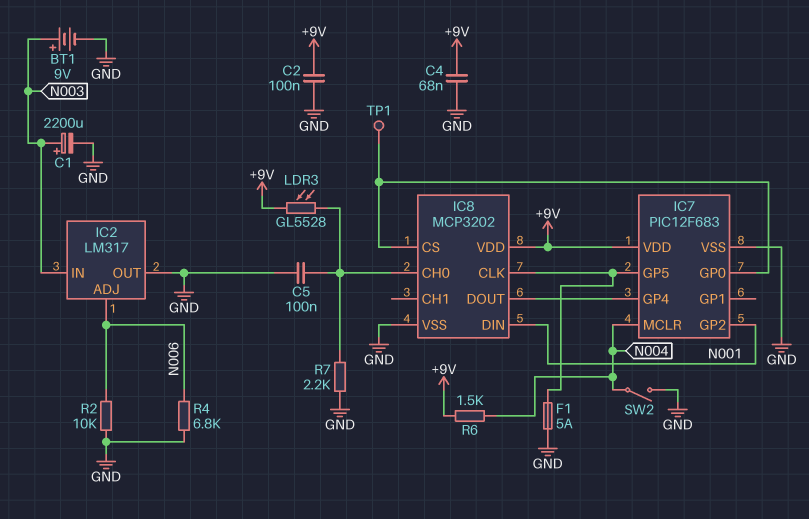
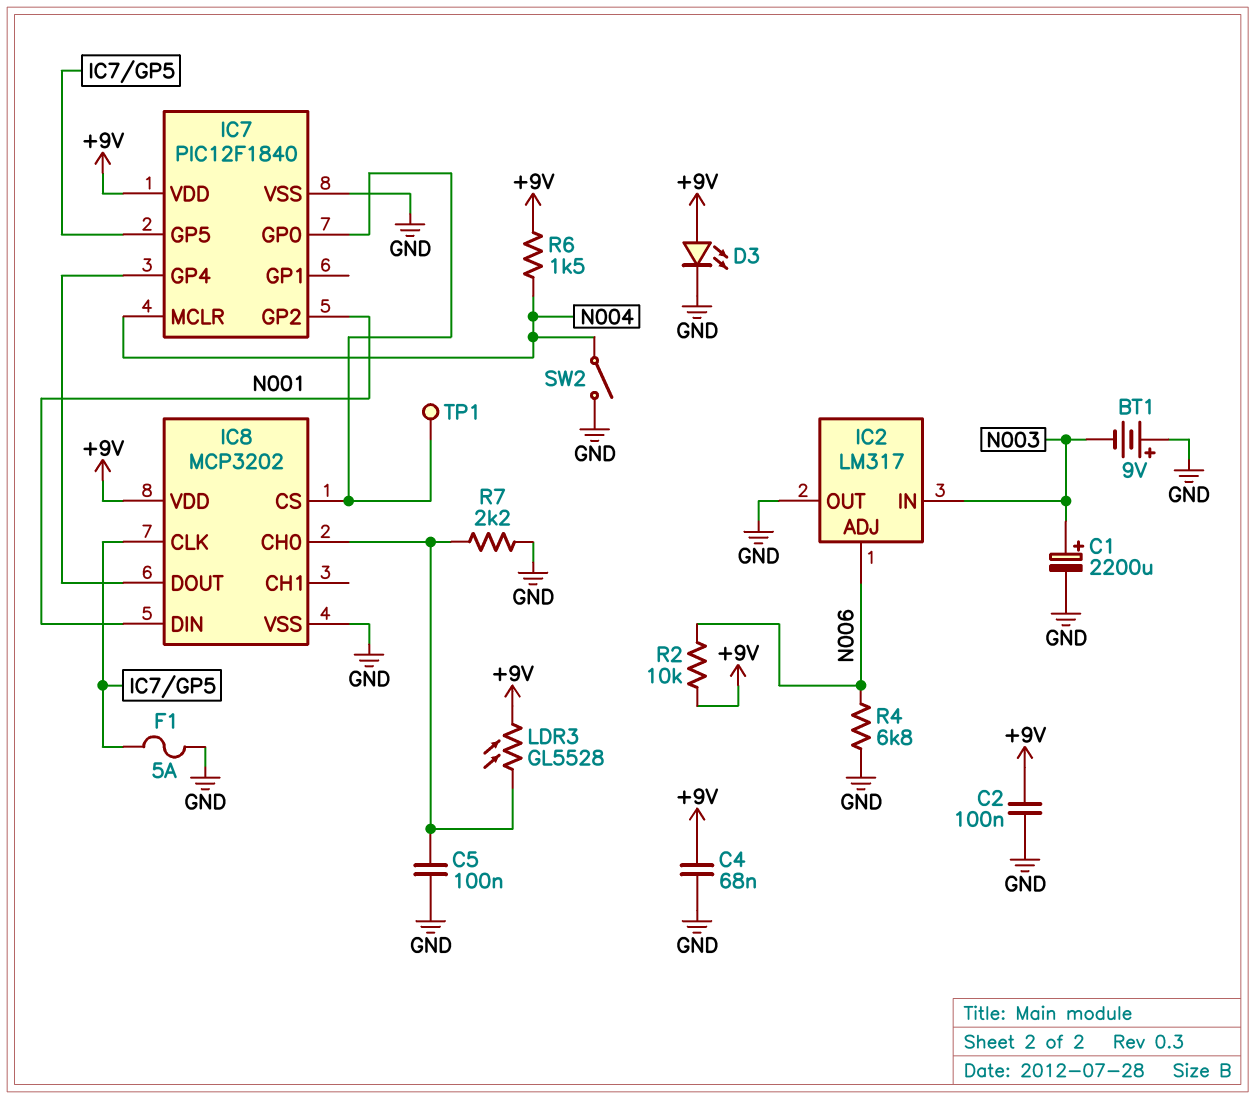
BT1: 9V (plus N003, minus GND) -> 9V (plus GND, minus N003)
D3: none -> LED (A +9V, K GND)
IC7: PIC12F683 -> PIC12F1840
R2: 10k (GND, N006) -> 10k (+9V, N006)

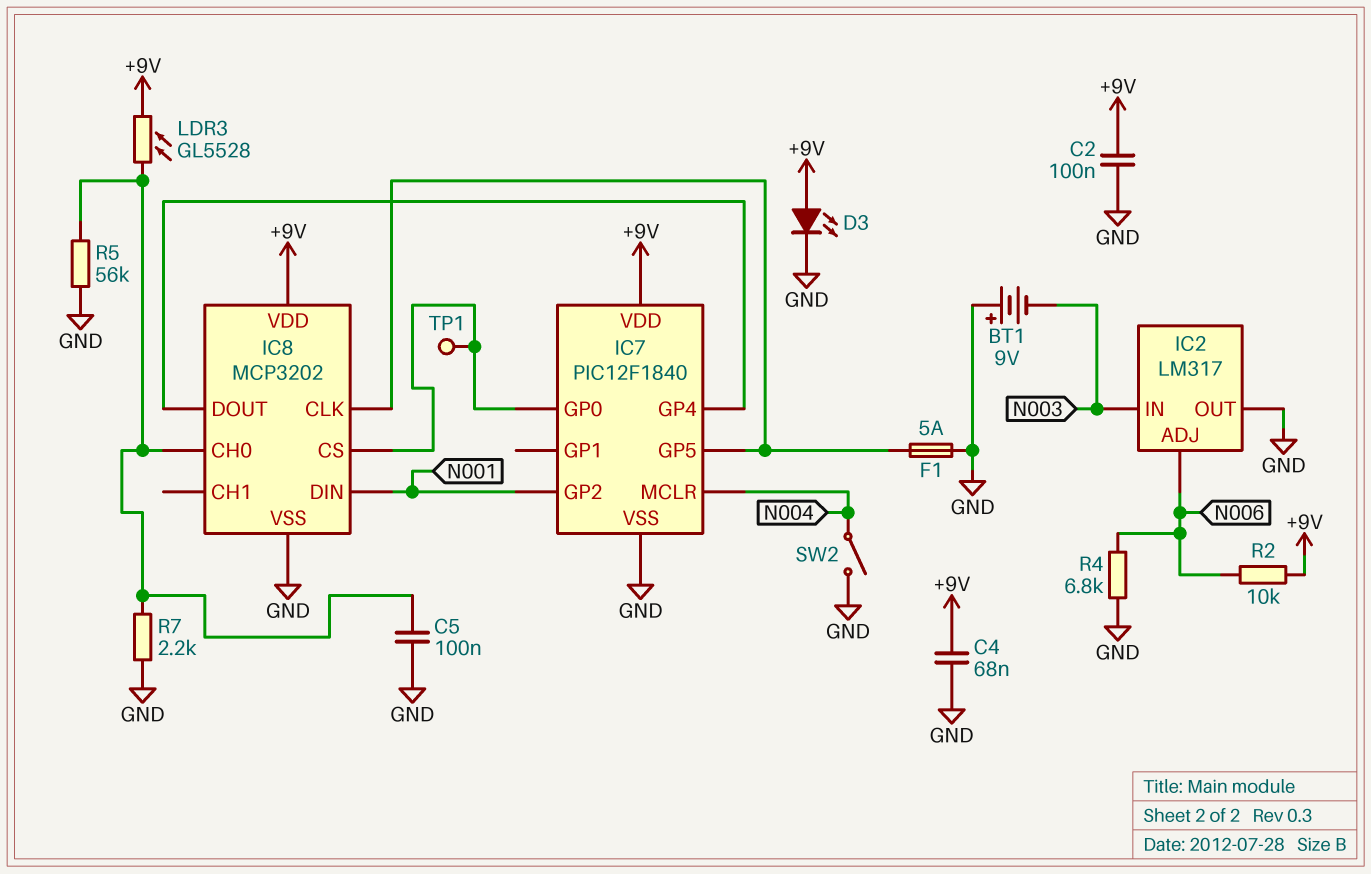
C1: 2200uF (plus N003, minus GND) -> none
R5: none -> 56k (GND, IC8/CH0)
R6: 1.5k (+9V, N004) -> none

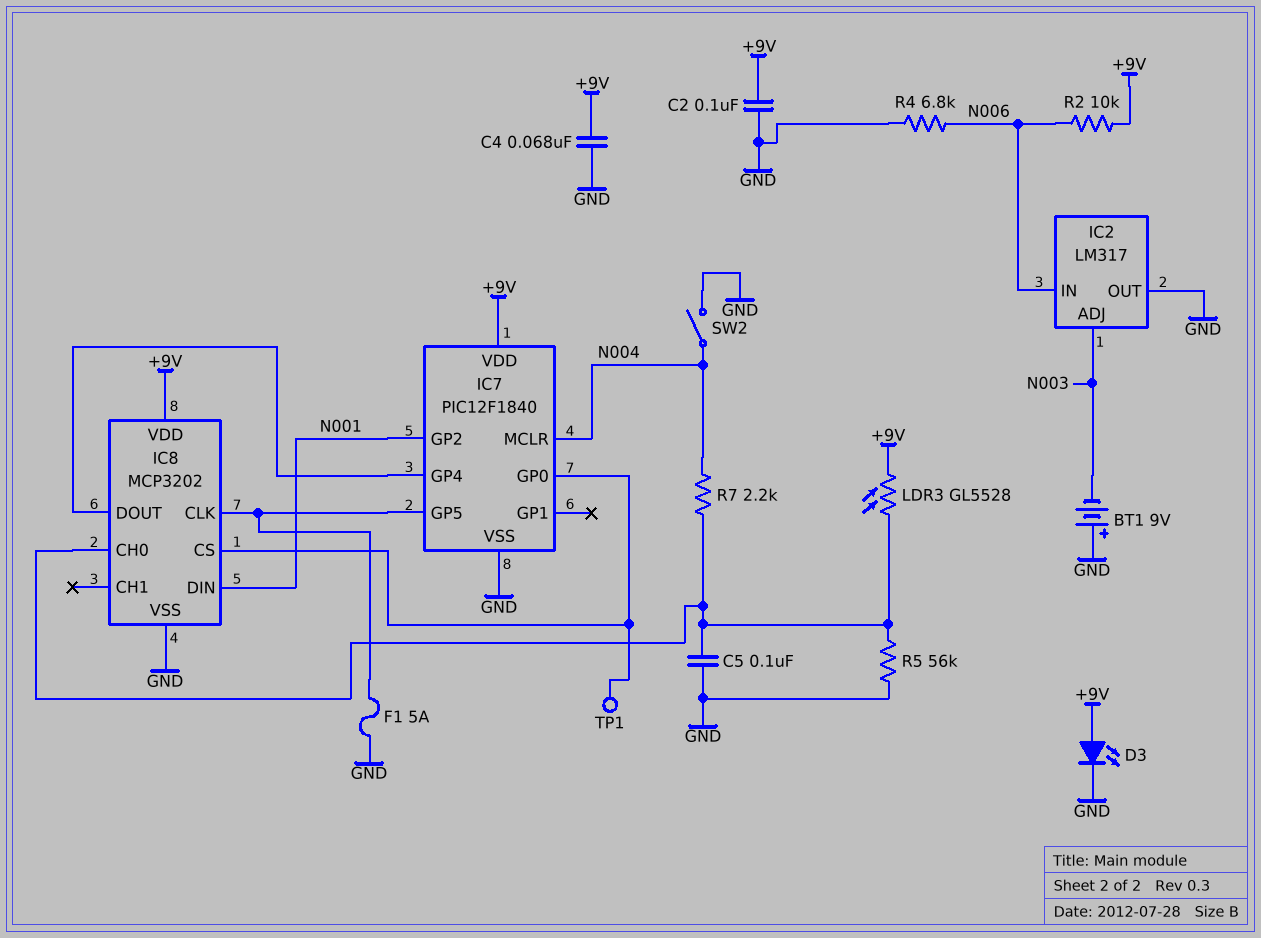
IC2 pin ADJ: N006 -> N003
IC2 pin IN: N003 -> N006
R7: 2.2k (GND, IC8/CH0) -> 2.2k (IC8/CH0, N004)

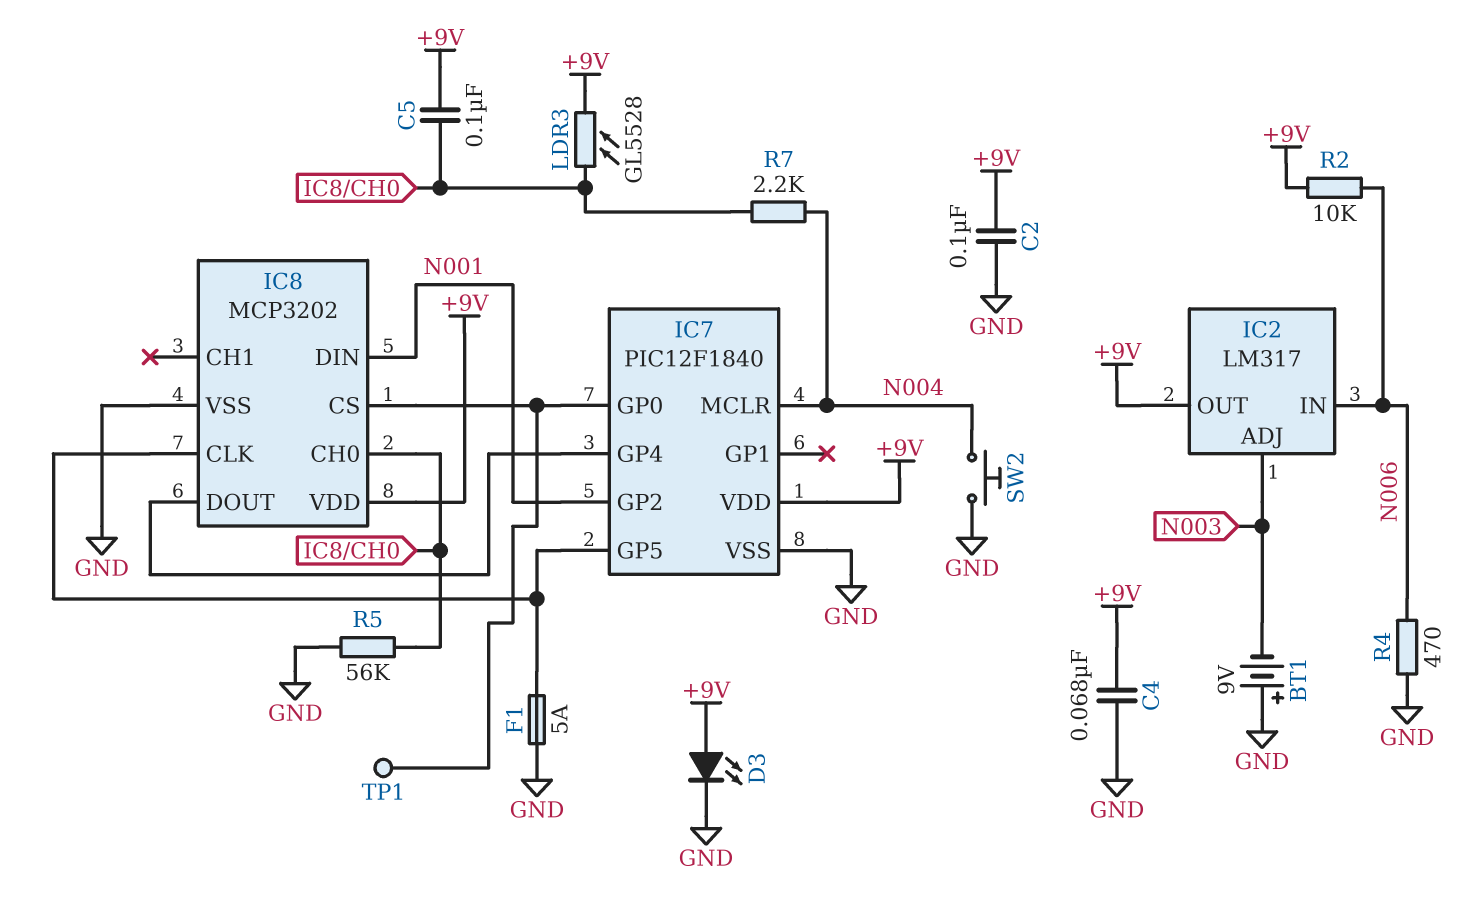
C5: 100nF (GND, IC8/CH0) -> 100nF (+9V, IC8/CH0)
IC2 pin OUT: GND -> +9V
R4: 6.8k (GND, N006) -> 470 (GND, N006)
SW2: switch (GND, N004) -> button (GND, N004)

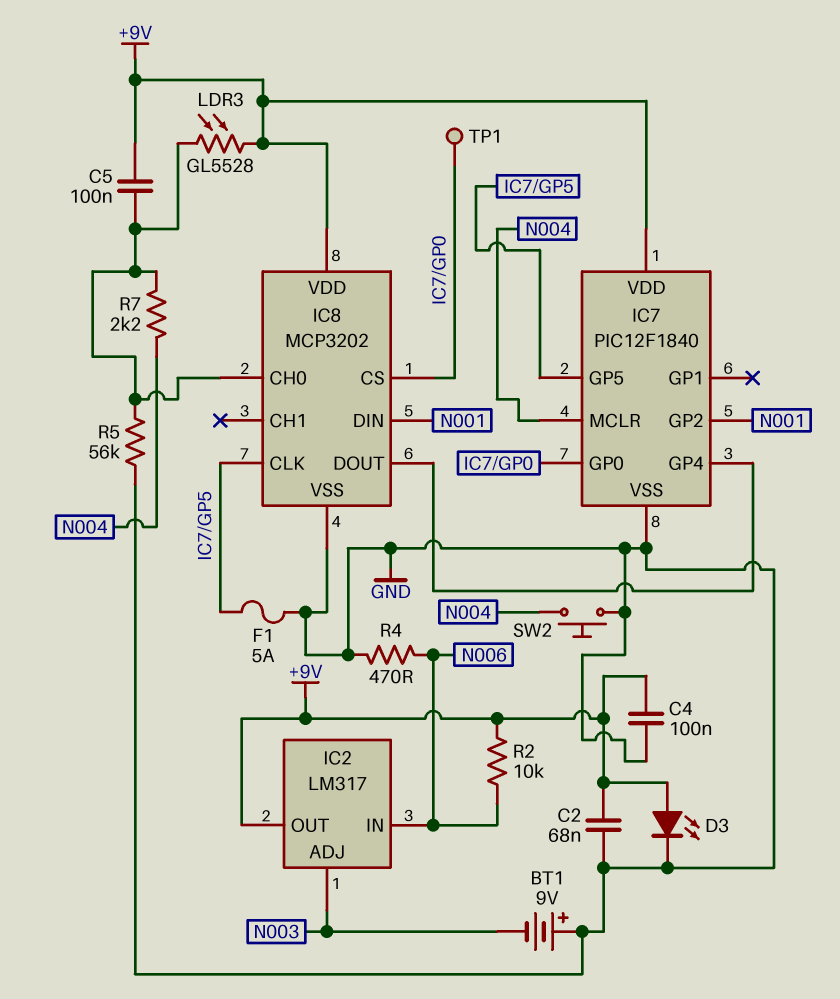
C2: 100nF (+9V, GND) -> 68nF (+9V, GND)
C4: 68nF (+9V, GND) -> 100nF (+9V, GND)

